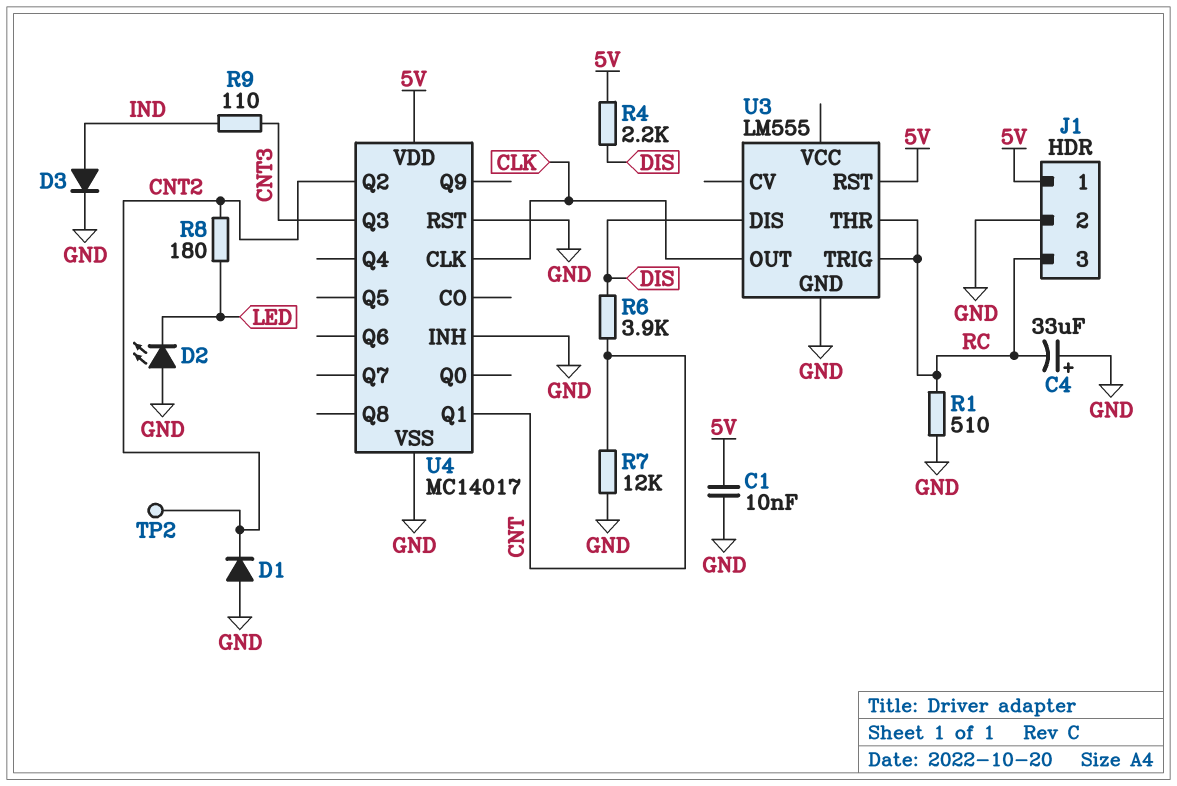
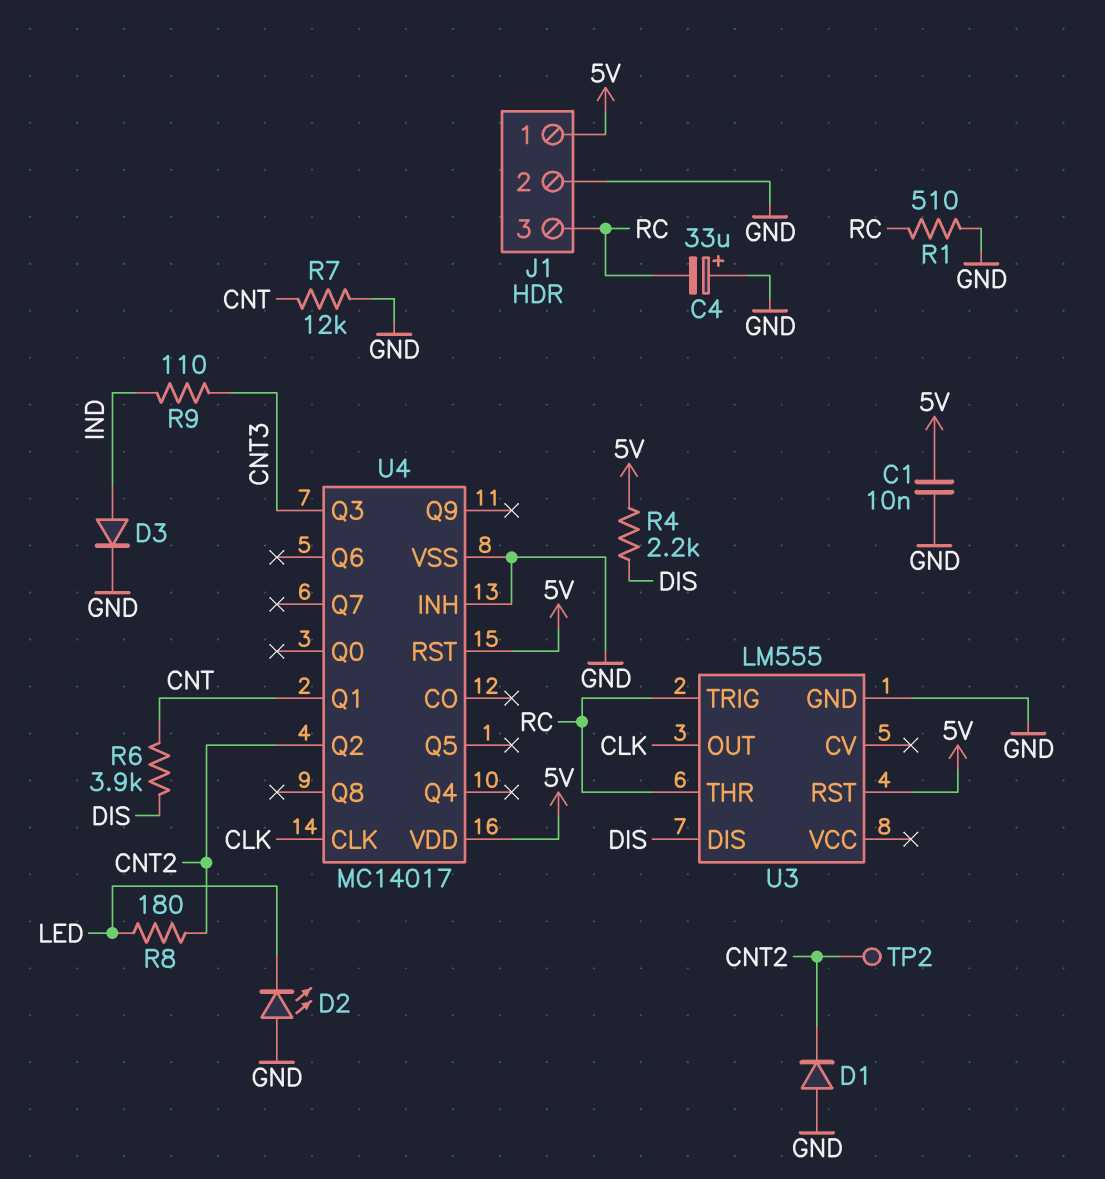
U4 pin RST: GND -> 5V

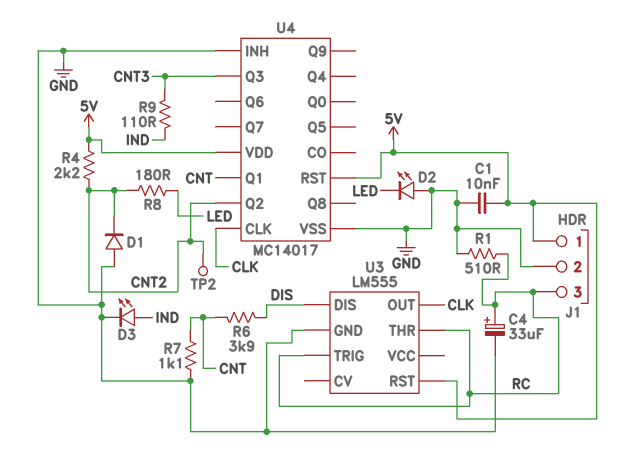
C4: 33uF (plus GND, minus RC) -> 33uF (plus RC, minus GND)
D3: diode (A IND, K GND) -> LED (A IND, K GND)
R4: 2.2k (5V, DIS) -> 2.2k (5V, CNT2)
R7: 12k (CNT, GND) -> 1.1k (CNT, GND)

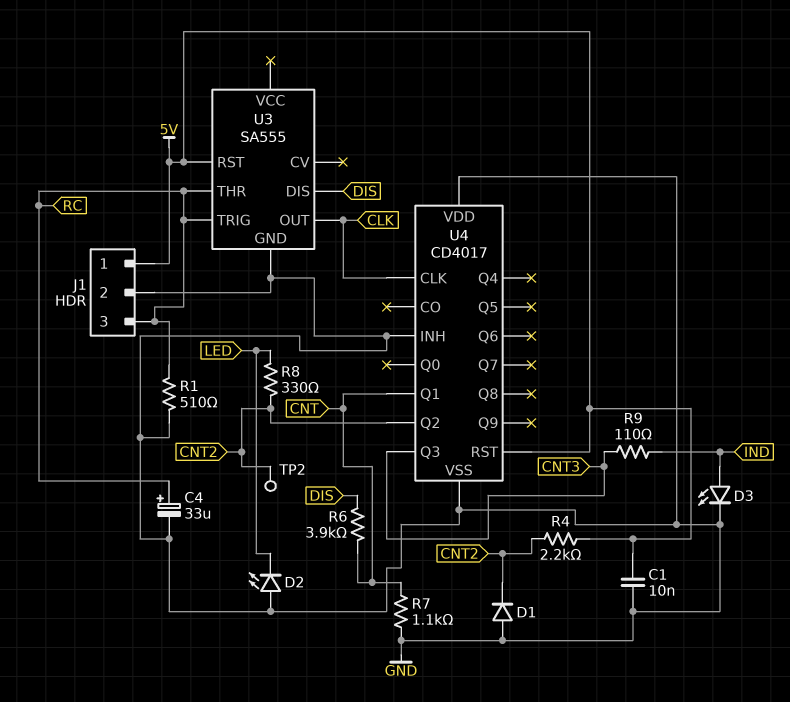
R8: 180 (CNT2, LED) -> 330 (CNT2, LED)
U3: LM555 -> SA555
U4: MC14017 -> CD4017
U4 pin VDD: 5V -> GND

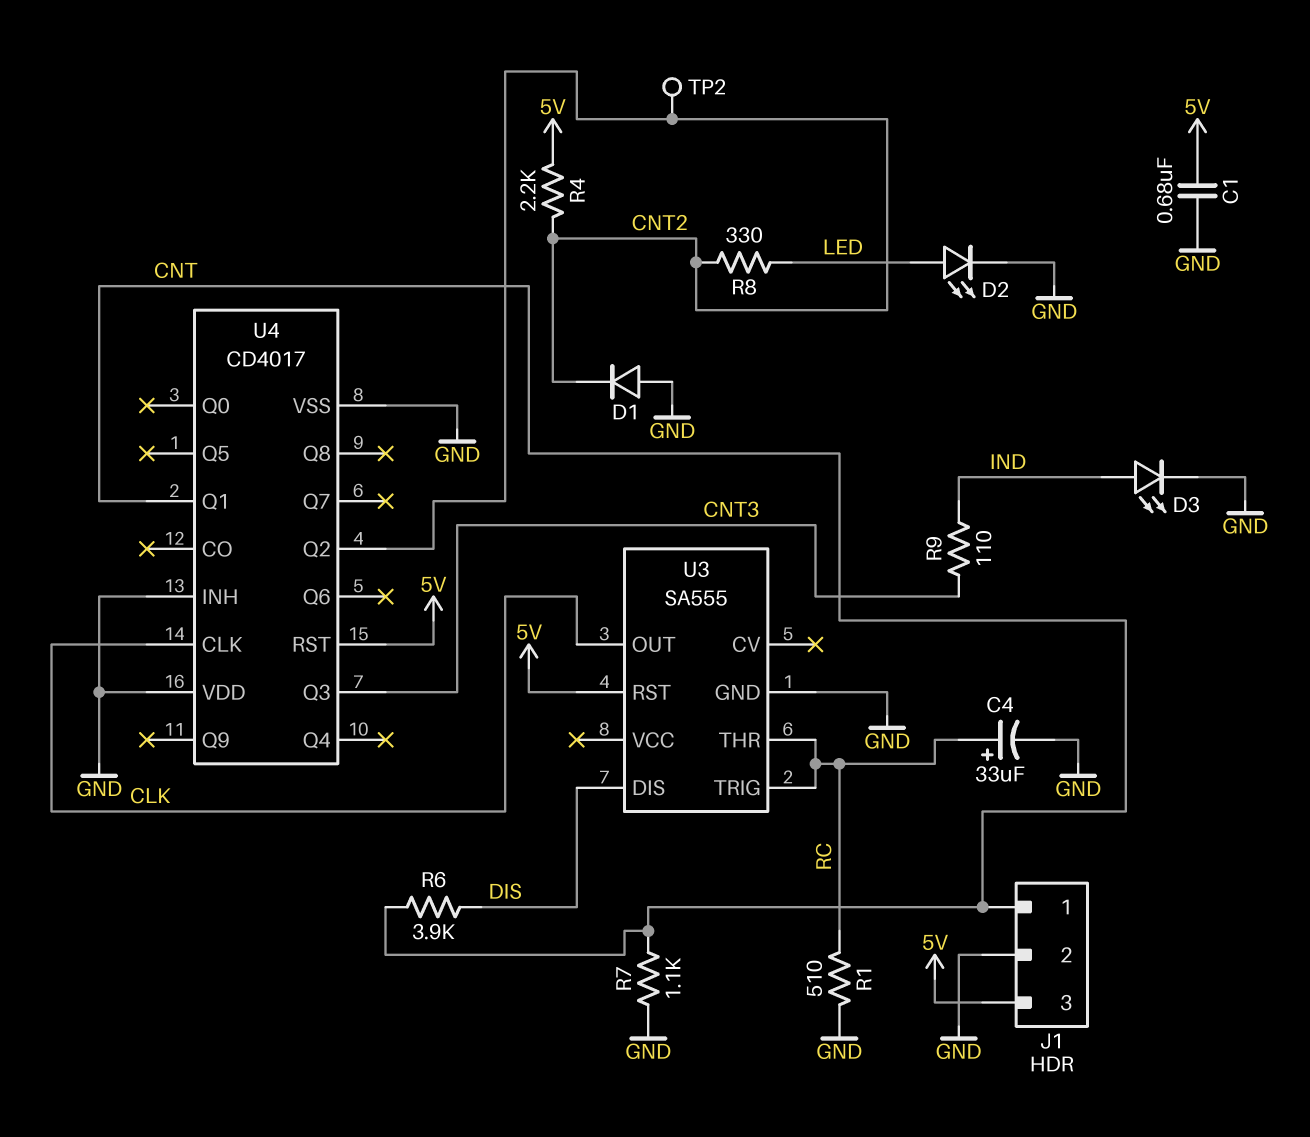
C1: 10nF (5V, GND) -> 680nF (5V, GND)
D2: LED (A GND, K LED) -> LED (A LED, K GND)
J1 pin 1: 5V -> CNT
J1 pin 3: RC -> 5V

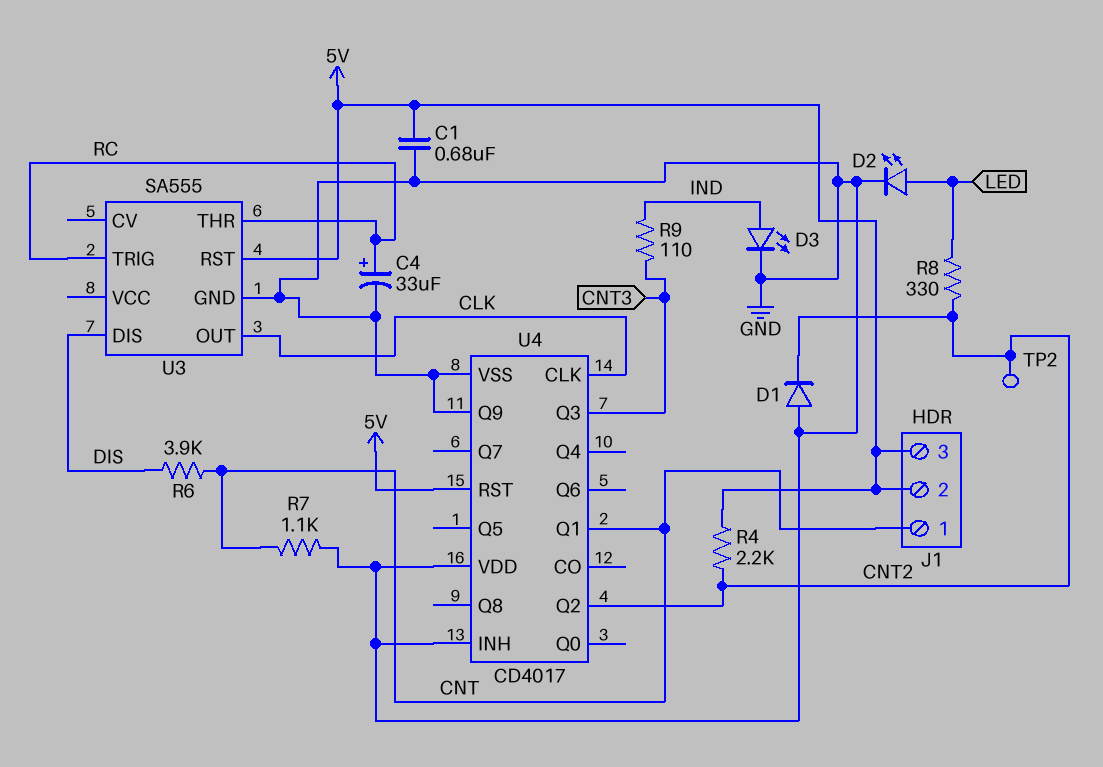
J1 pin 2: GND -> 5V
R1: 510 (GND, RC) -> none
U4 pin Q9: none -> GND

